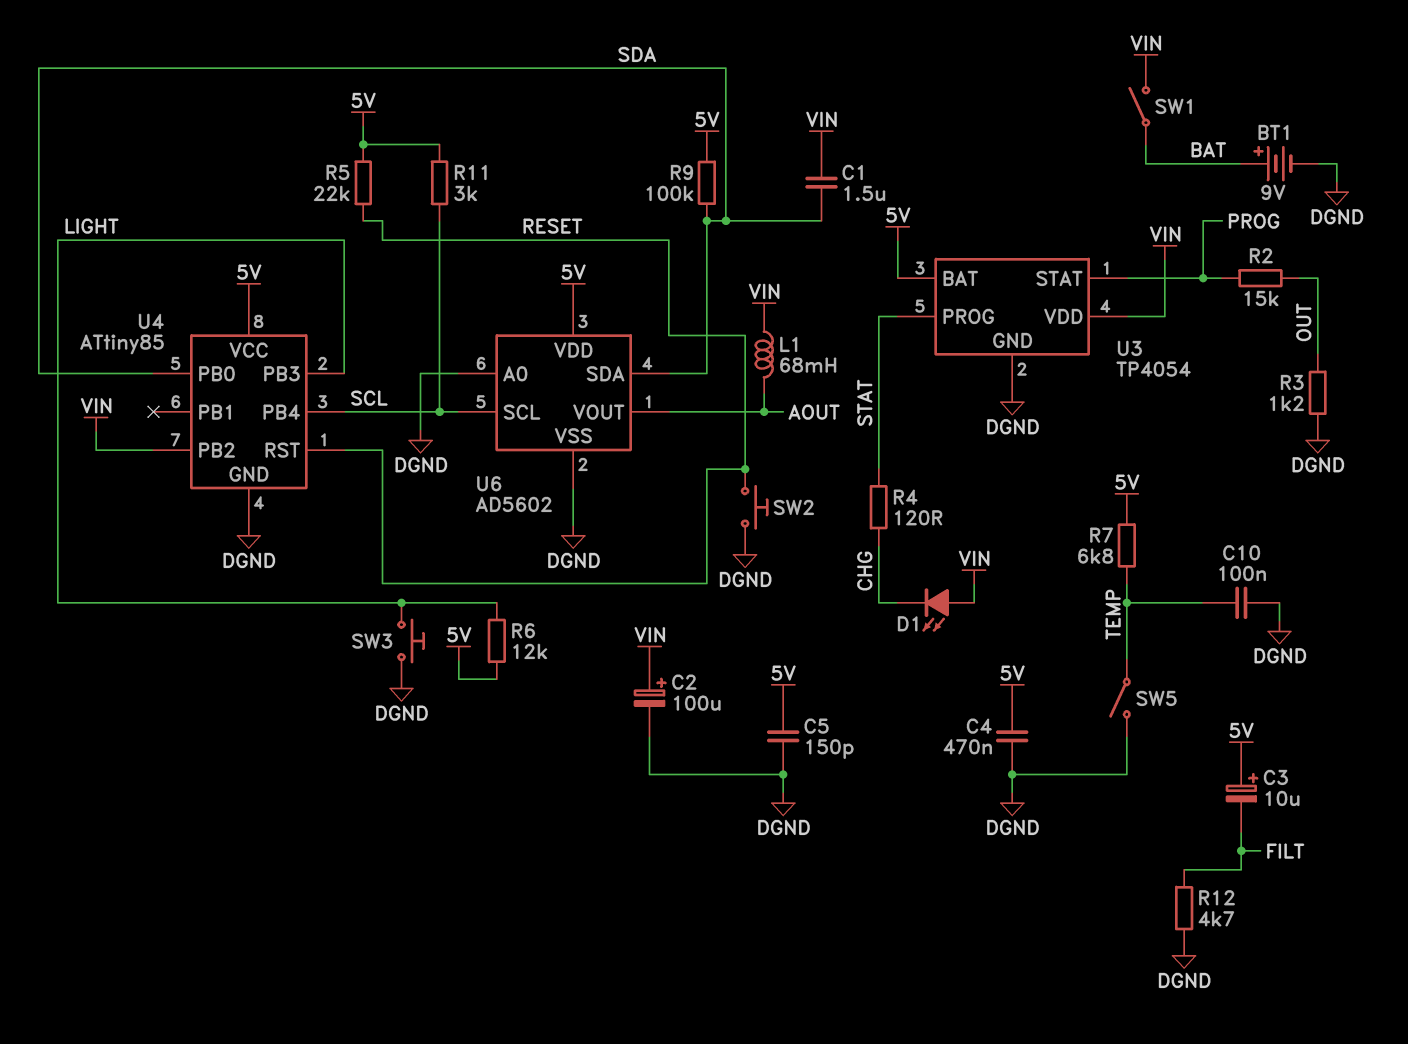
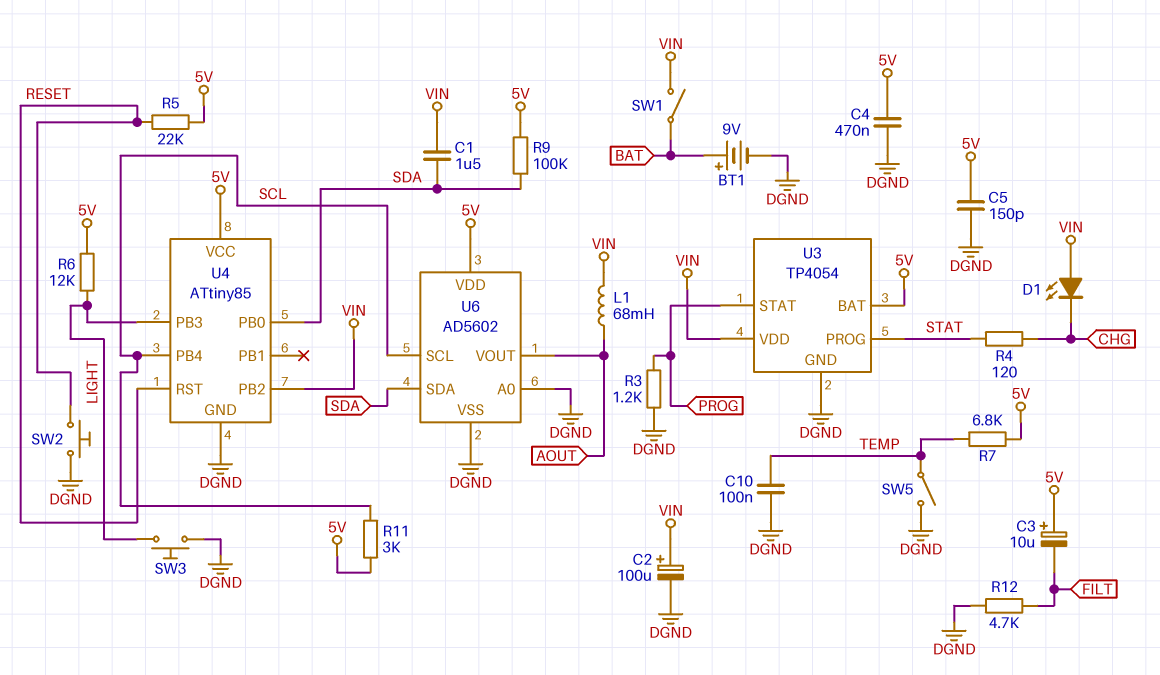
R2: 15k (OUT, PROG) -> none
R3: 1.2k (DGND, OUT) -> 1.2k (DGND, PROG)

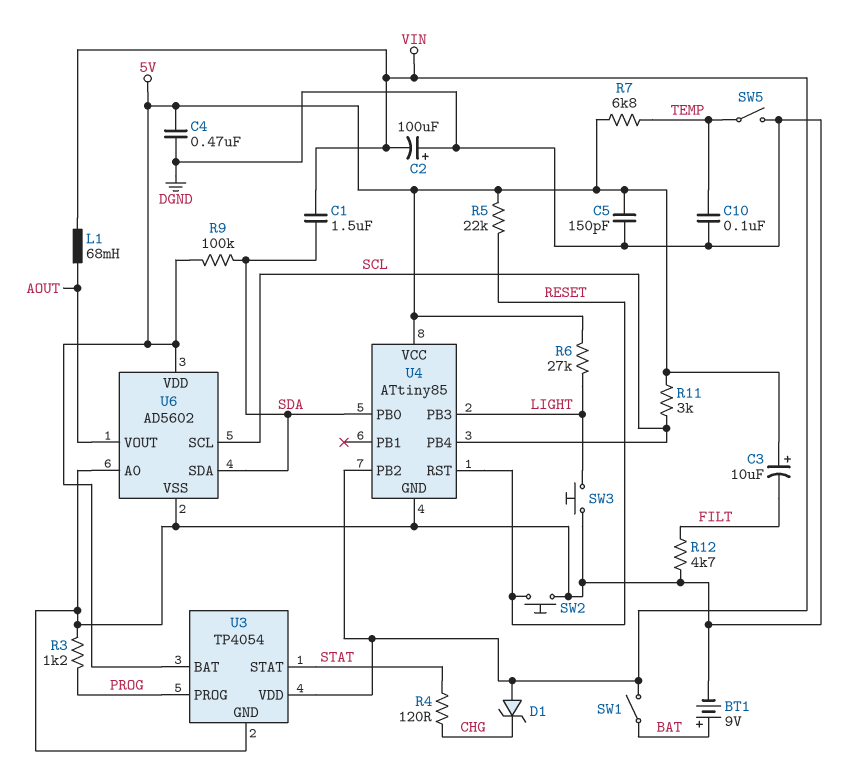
C2: 100uF (plus VIN, minus DGND) -> 100uF (plus DGND, minus VIN)
D1: LED (A VIN, K CHG) -> zener (A VIN, K CHG)
R6: 12k (5V, LIGHT) -> 27k (5V, LIGHT)
U3 pin PROG: STAT -> PROG
U3 pin STAT: PROG -> STAT

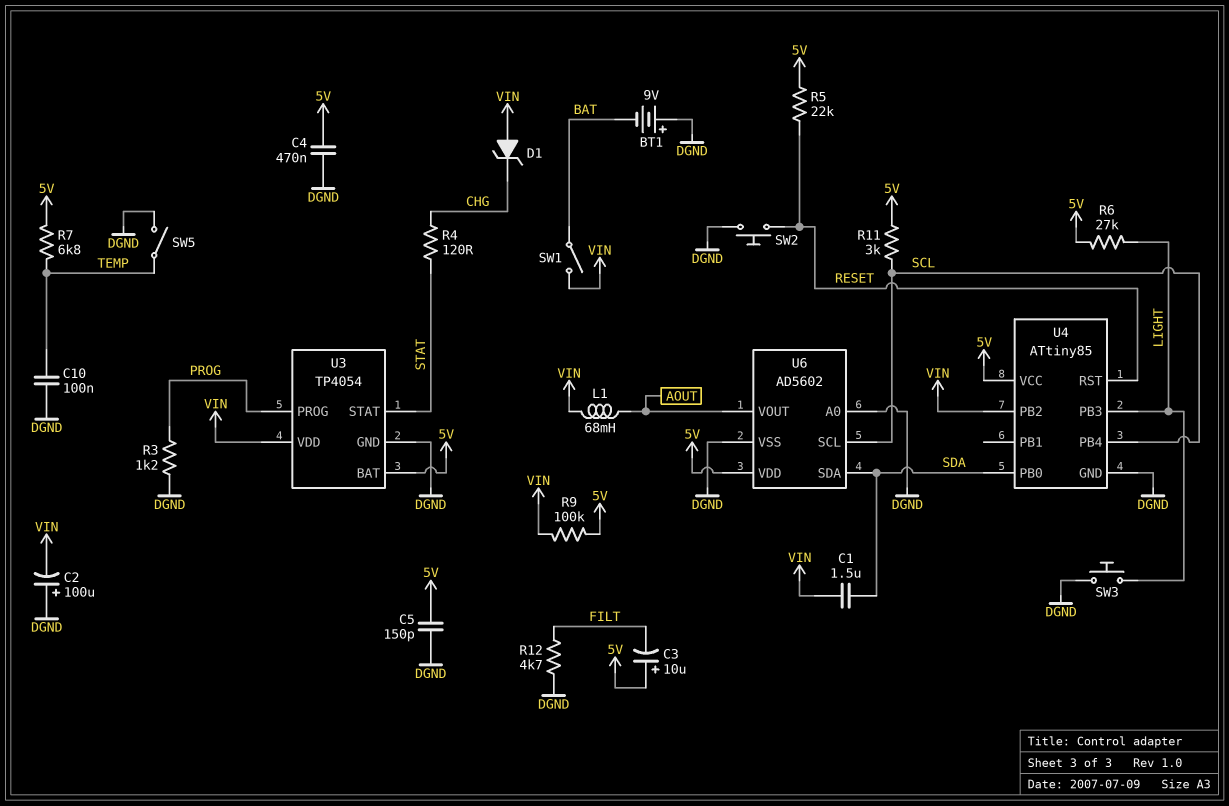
BT1: 9V (plus BAT, minus DGND) -> 9V (plus DGND, minus BAT)
R9: 100k (5V, SDA) -> 100k (5V, VIN)

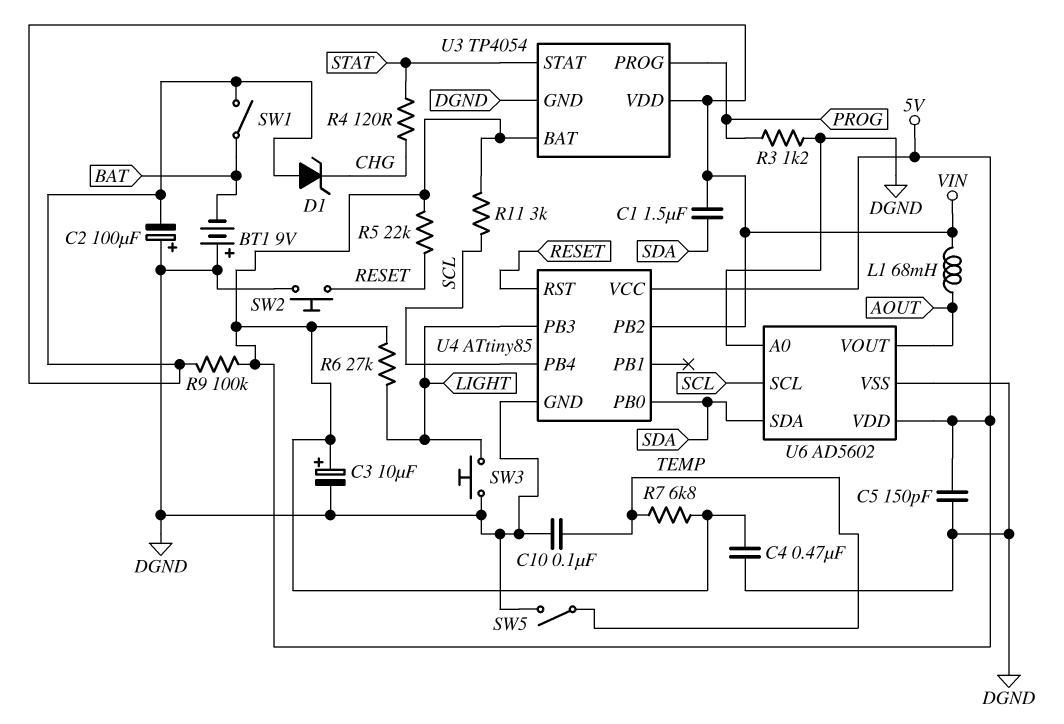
C3: 10uF (plus 5V, minus FILT) -> 10uF (plus 5V, minus DGND)
R12: 4.7k (DGND, FILT) -> none

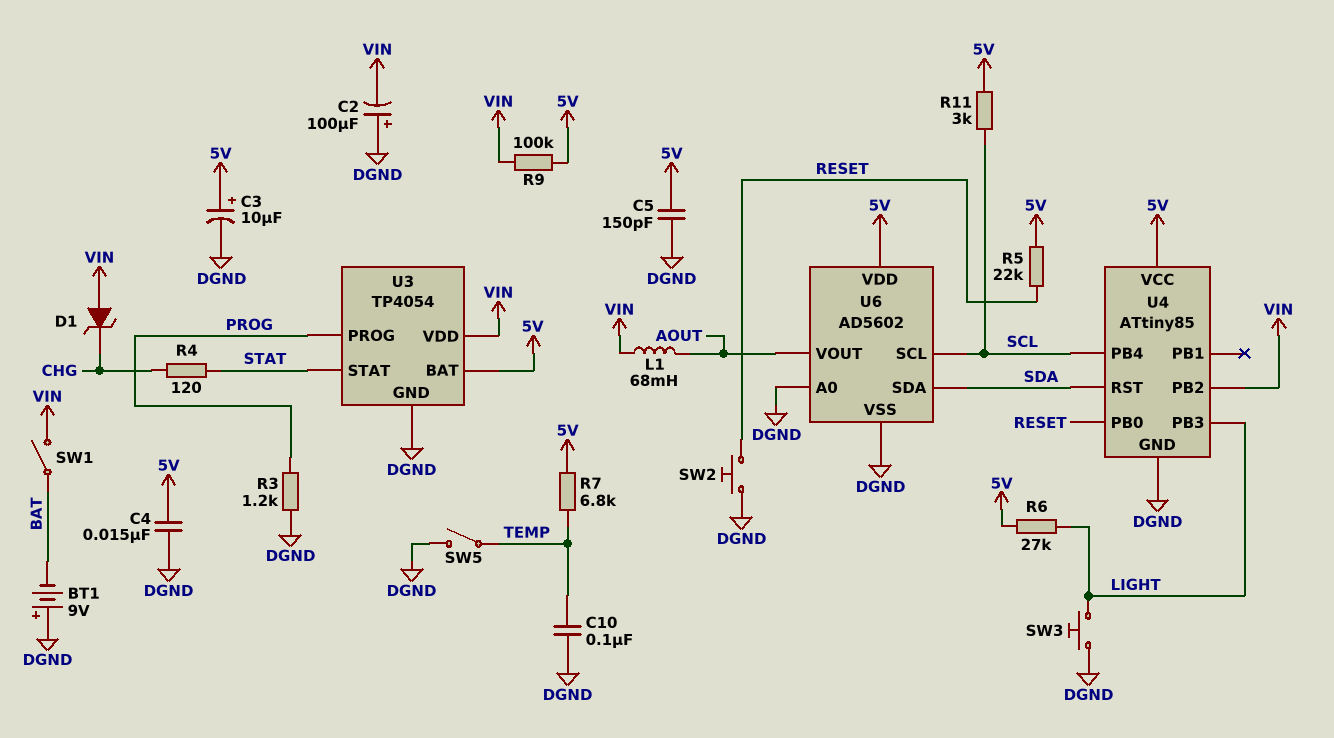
C1: 1.5uF (SDA, VIN) -> none
C4: 470nF (5V, DGND) -> 15nF (5V, DGND)
U4 pin PB0: SDA -> RESET
U4 pin RST: RESET -> SDA

